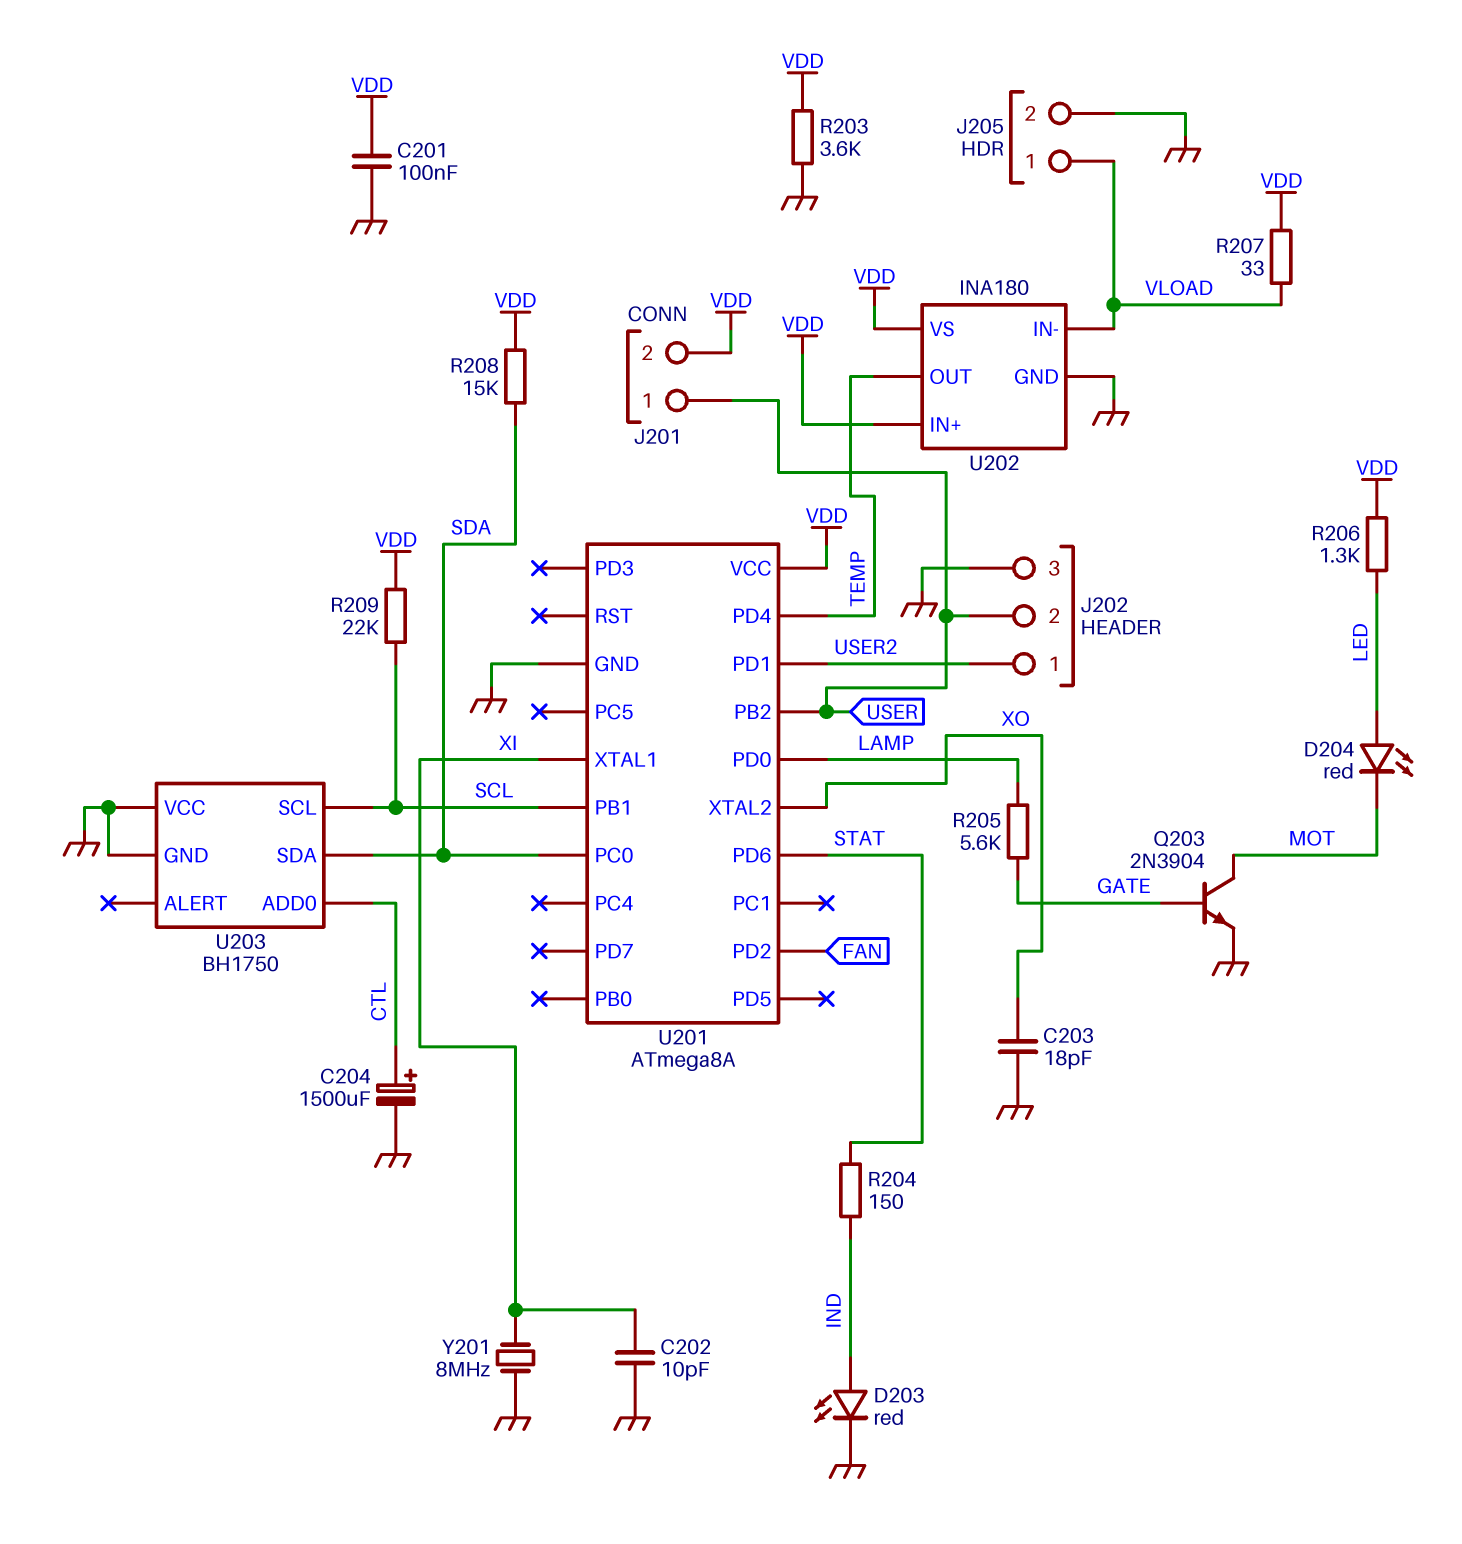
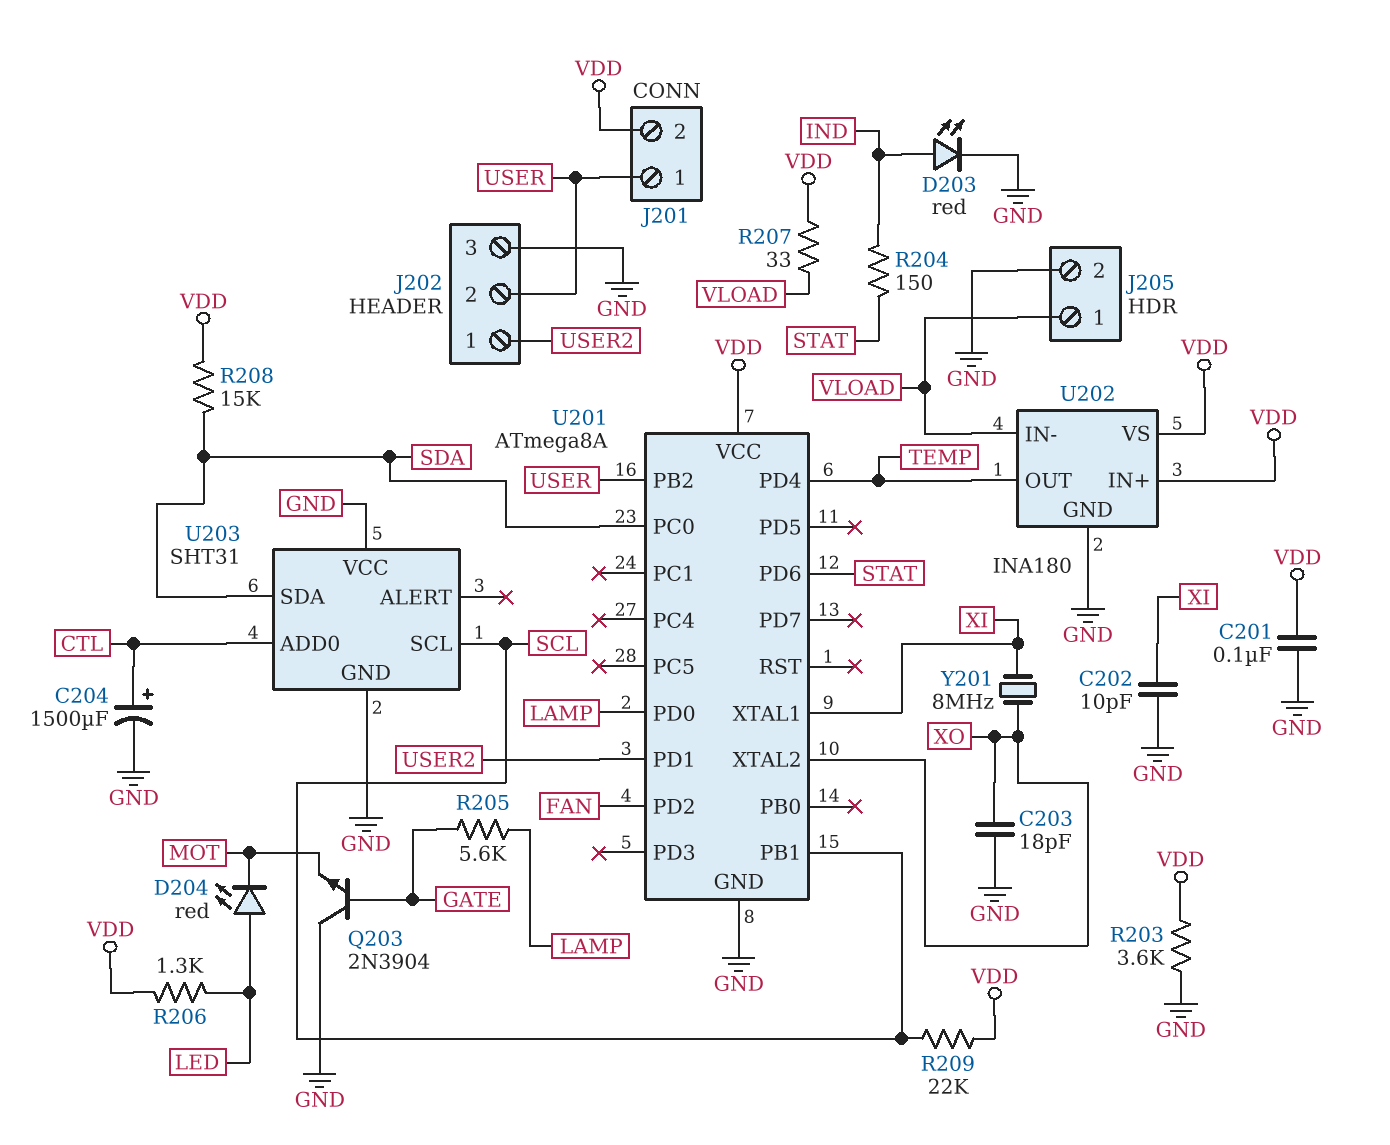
Q203: NPN 2N3904 (B GATE, C MOT, E GND) -> NPN 2N3904 (B GATE, C GND, E MOT)
U203: BH1750 -> SHT31
Y201: 8MHz (GND, XI) -> 8MHz (XI, XO)

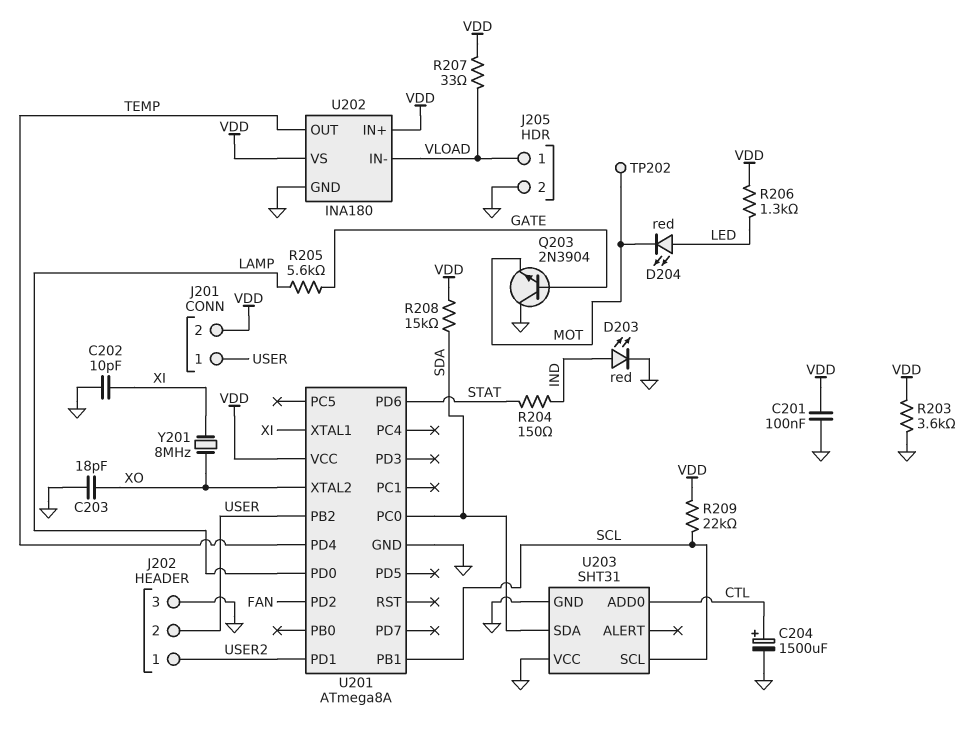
TP202: none -> test point (MOT)

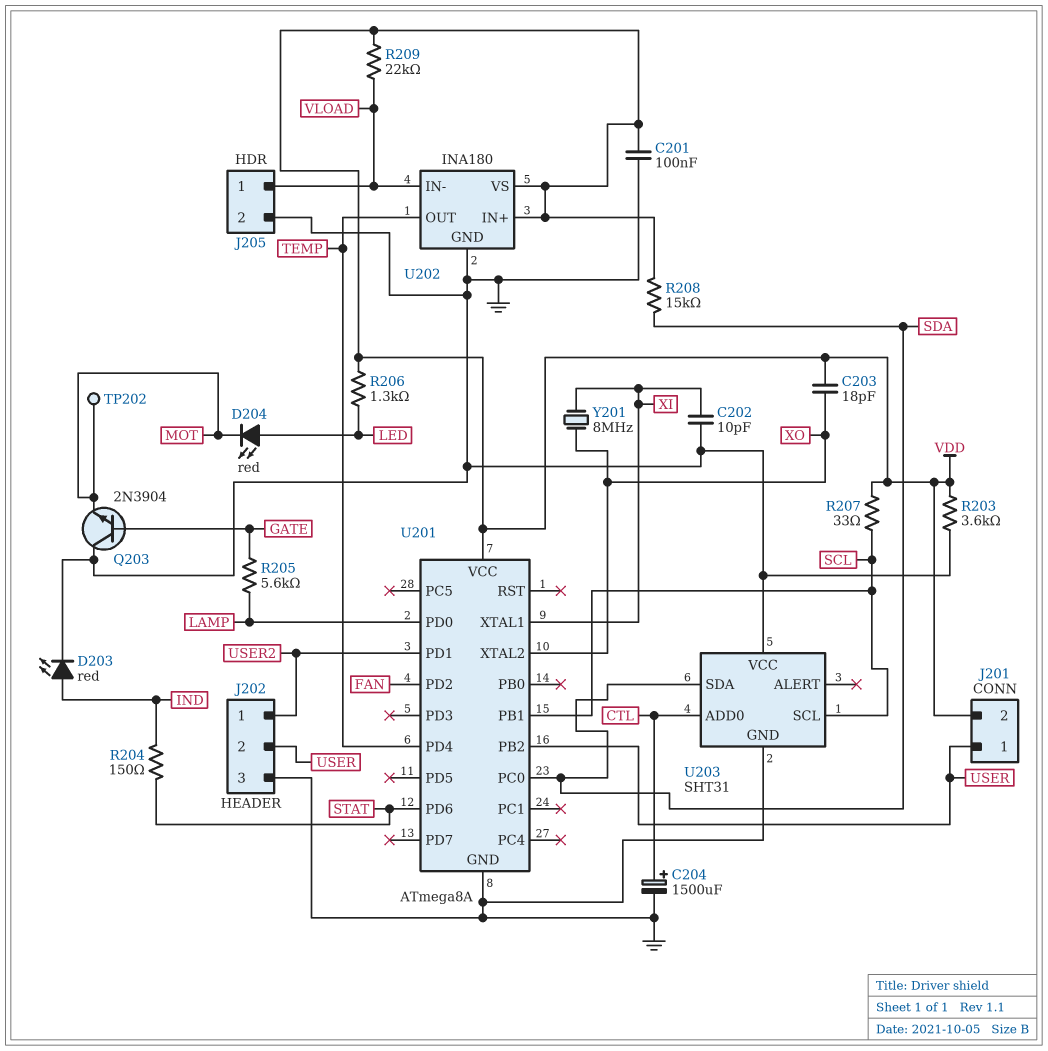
C203: 18pF (GND, XO) -> 18pF (VDD, XO)
R207: 33 (VDD, VLOAD) -> 33 (SCL, VDD)
R209: 22k (SCL, VDD) -> 22k (VDD, VLOAD)

